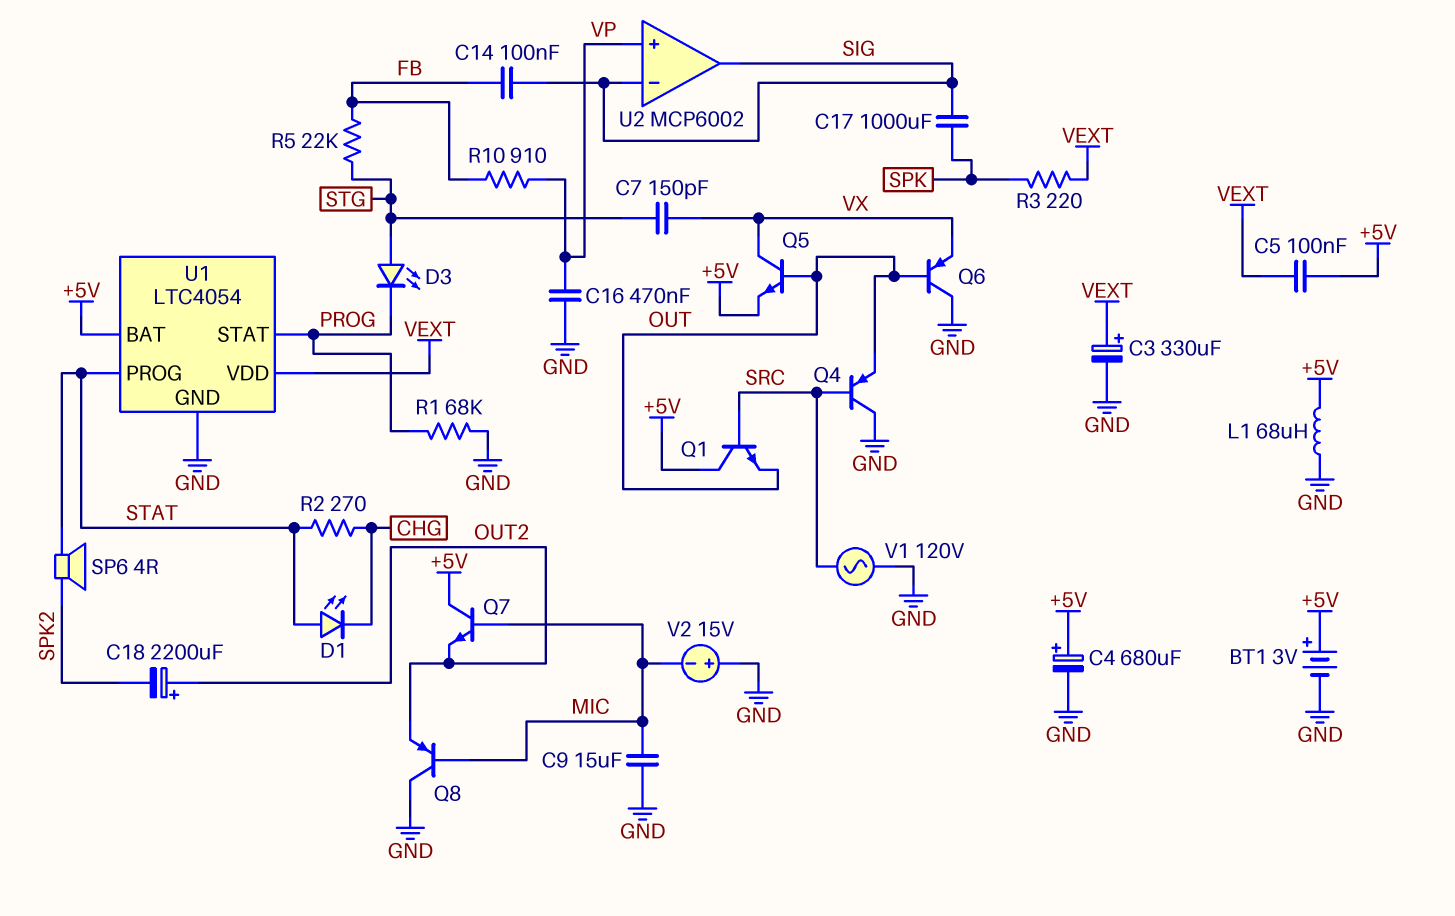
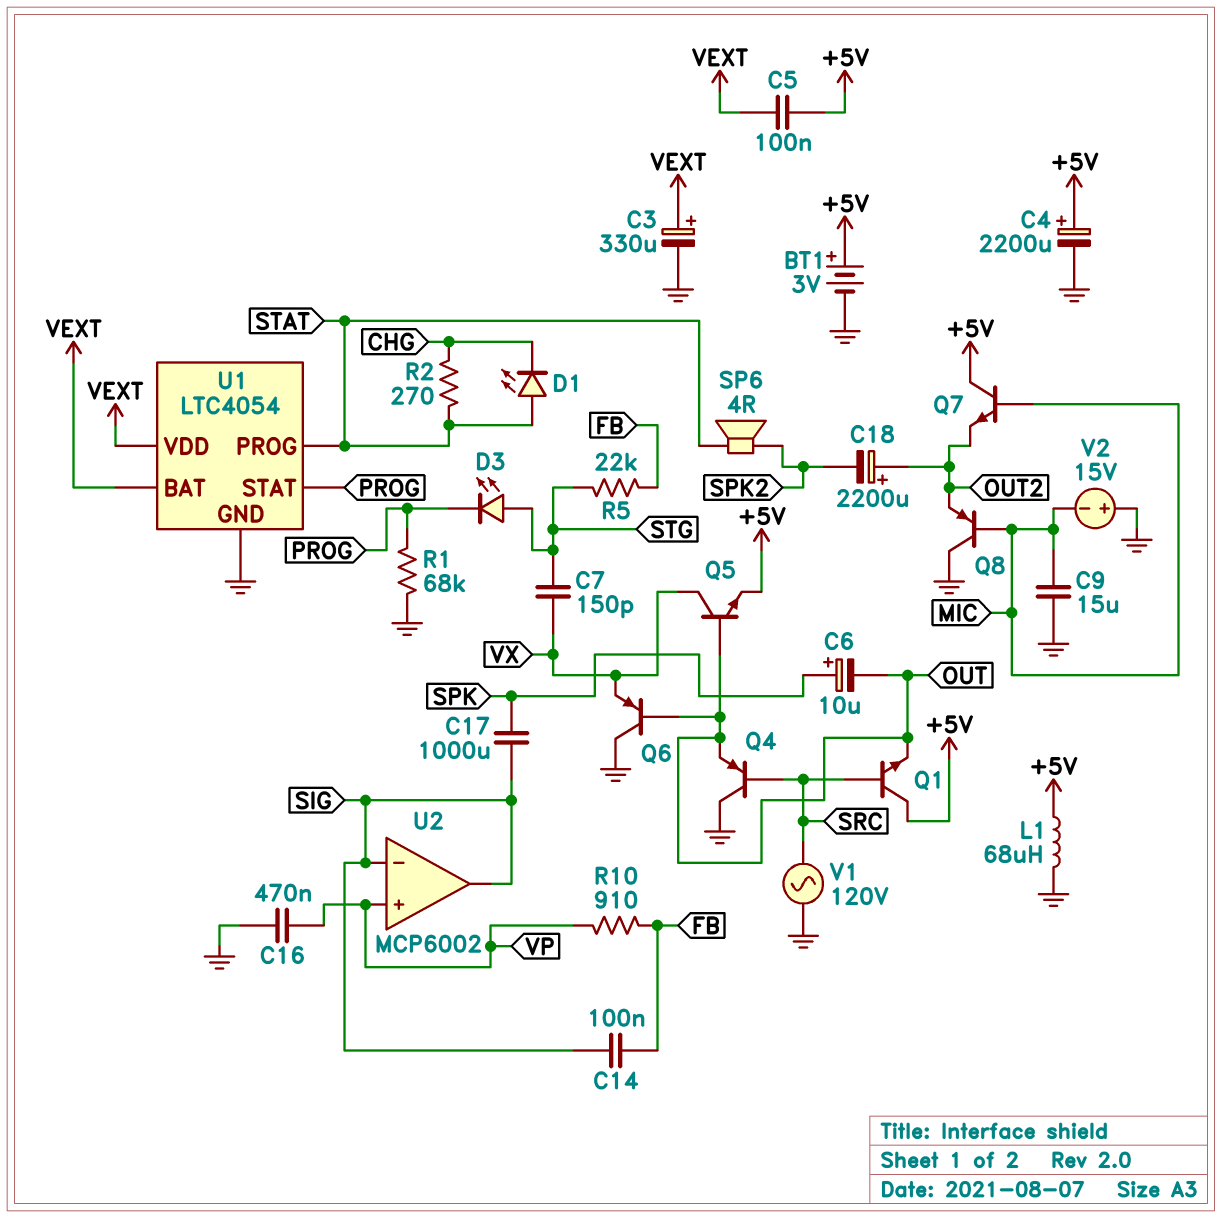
C4: 680uF (plus +5V, minus GND) -> 2200uF (plus +5V, minus GND)
C6: none -> 10uF (plus SPK, minus OUT)
R3: 220 (SPK, VEXT) -> none
U1 pin BAT: +5V -> VEXT

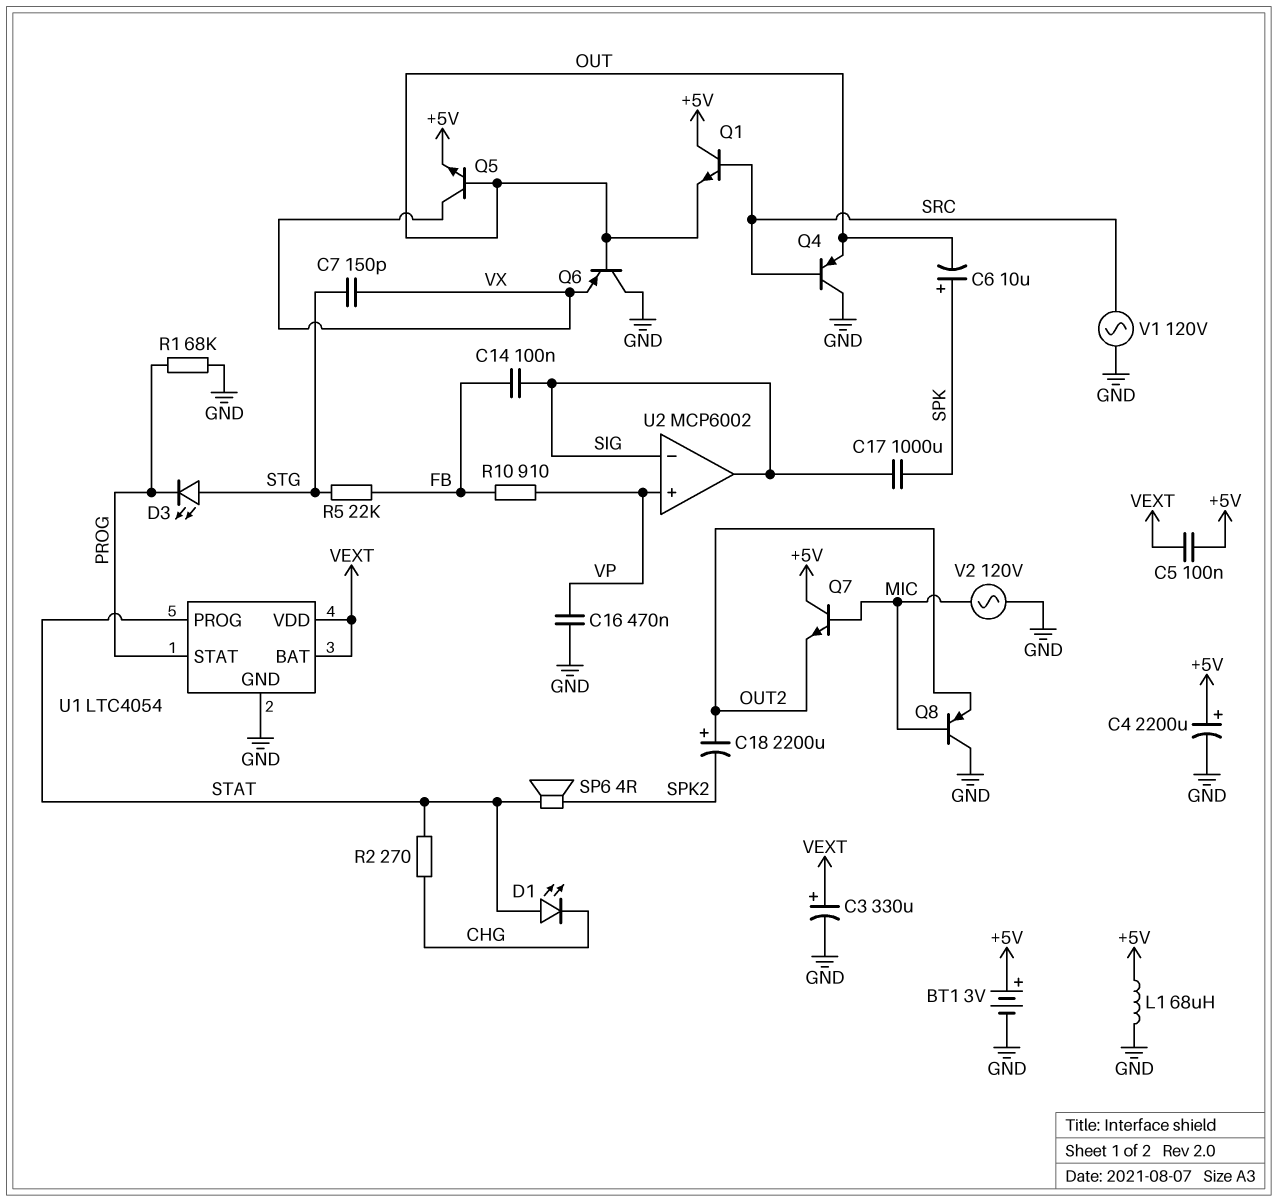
C9: 15uF (GND, MIC) -> none
V2: 15V (plus GND, minus MIC) -> AC 120V (GND, MIC)

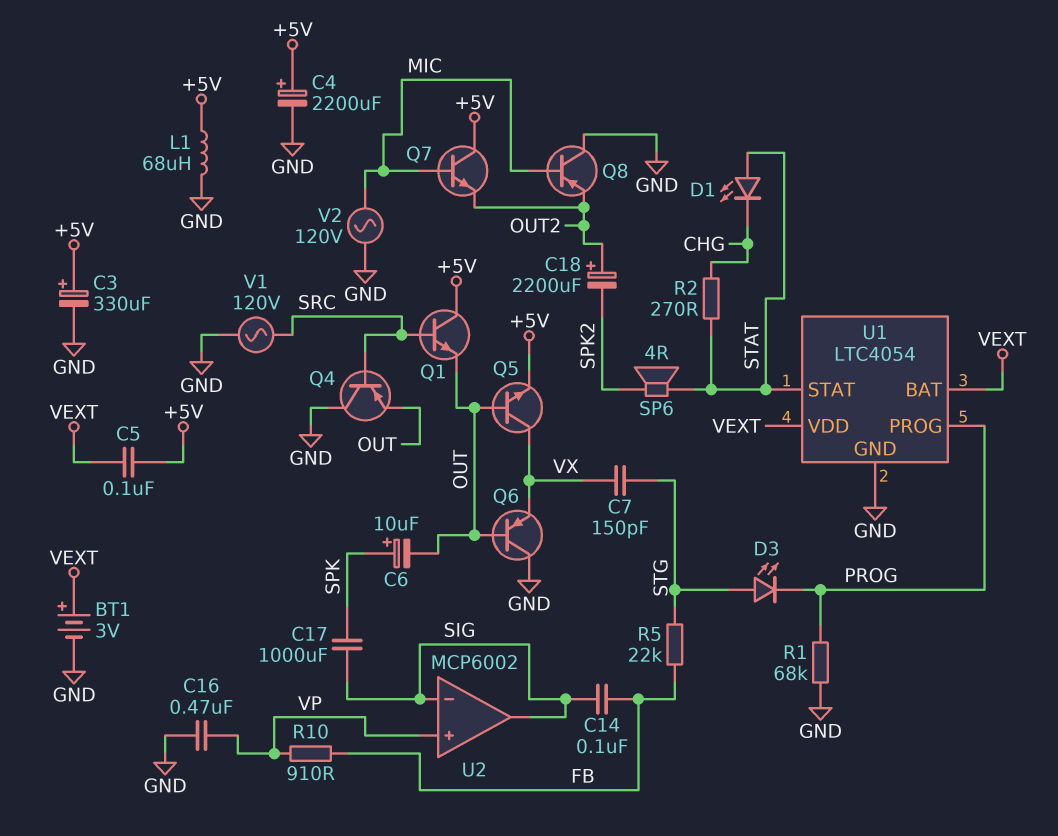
BT1: 3V (plus +5V, minus GND) -> 3V (plus VEXT, minus GND)
C3: 330uF (plus VEXT, minus GND) -> 330uF (plus +5V, minus GND)
U1 pin PROG: STAT -> PROG
U1 pin STAT: PROG -> STAT

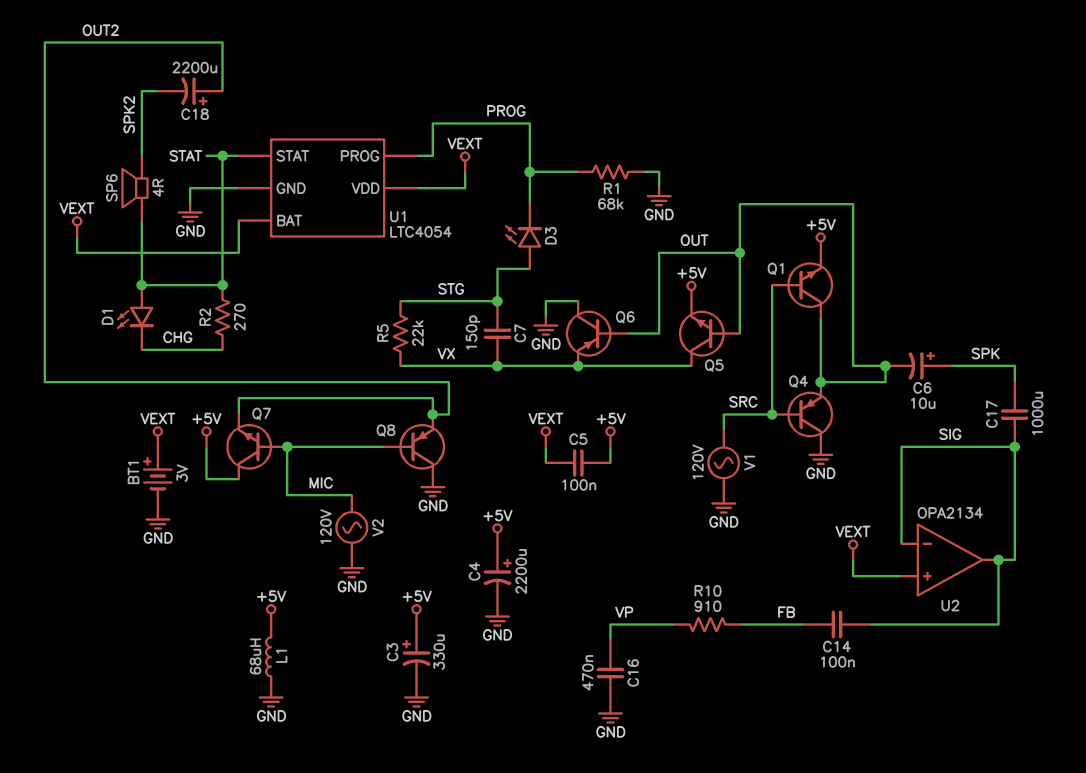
Q1: NPN (B SRC, C +5V, E OUT) -> NPN (B SRC, C OUT, E +5V)
R5: 22k (FB, STG) -> 22k (STG, VX)
U2: MCP6002 -> OPA2134
U2 pin in+: VP -> VEXT

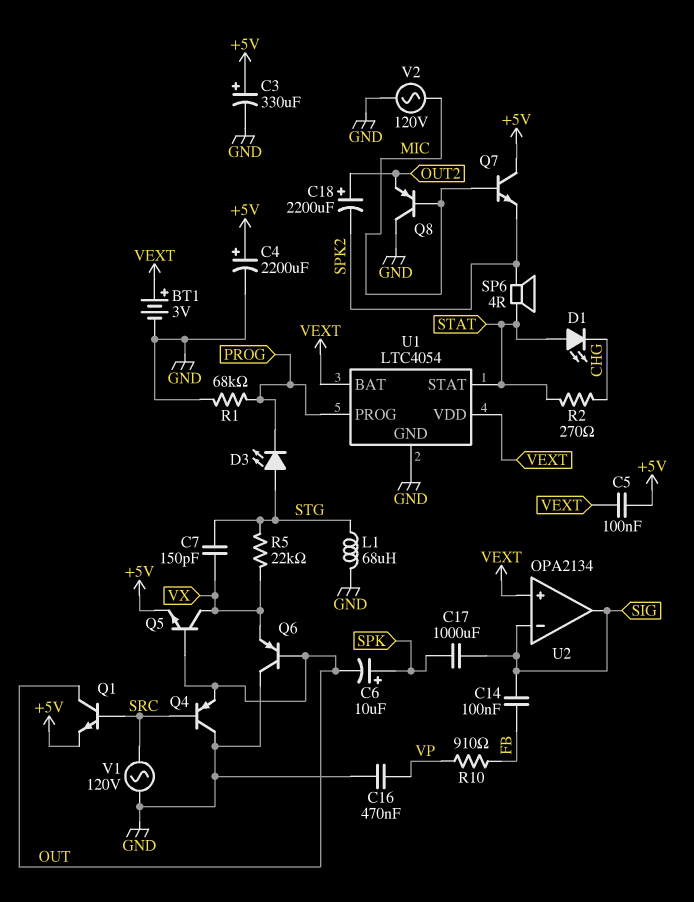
L1: 68uH (+5V, GND) -> 68uH (GND, STG)
Q7: NPN (B MIC, C +5V, E OUT2) -> NPN (B MIC, C +5V, E SPK2)

